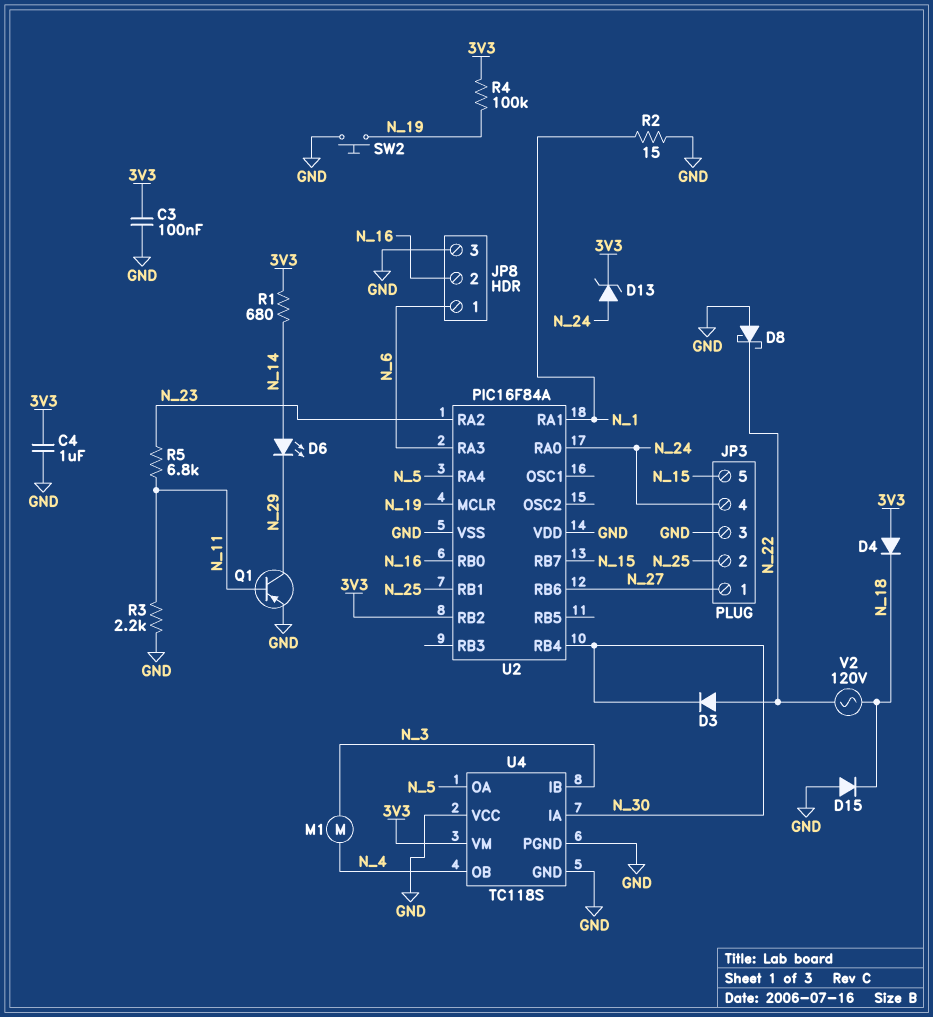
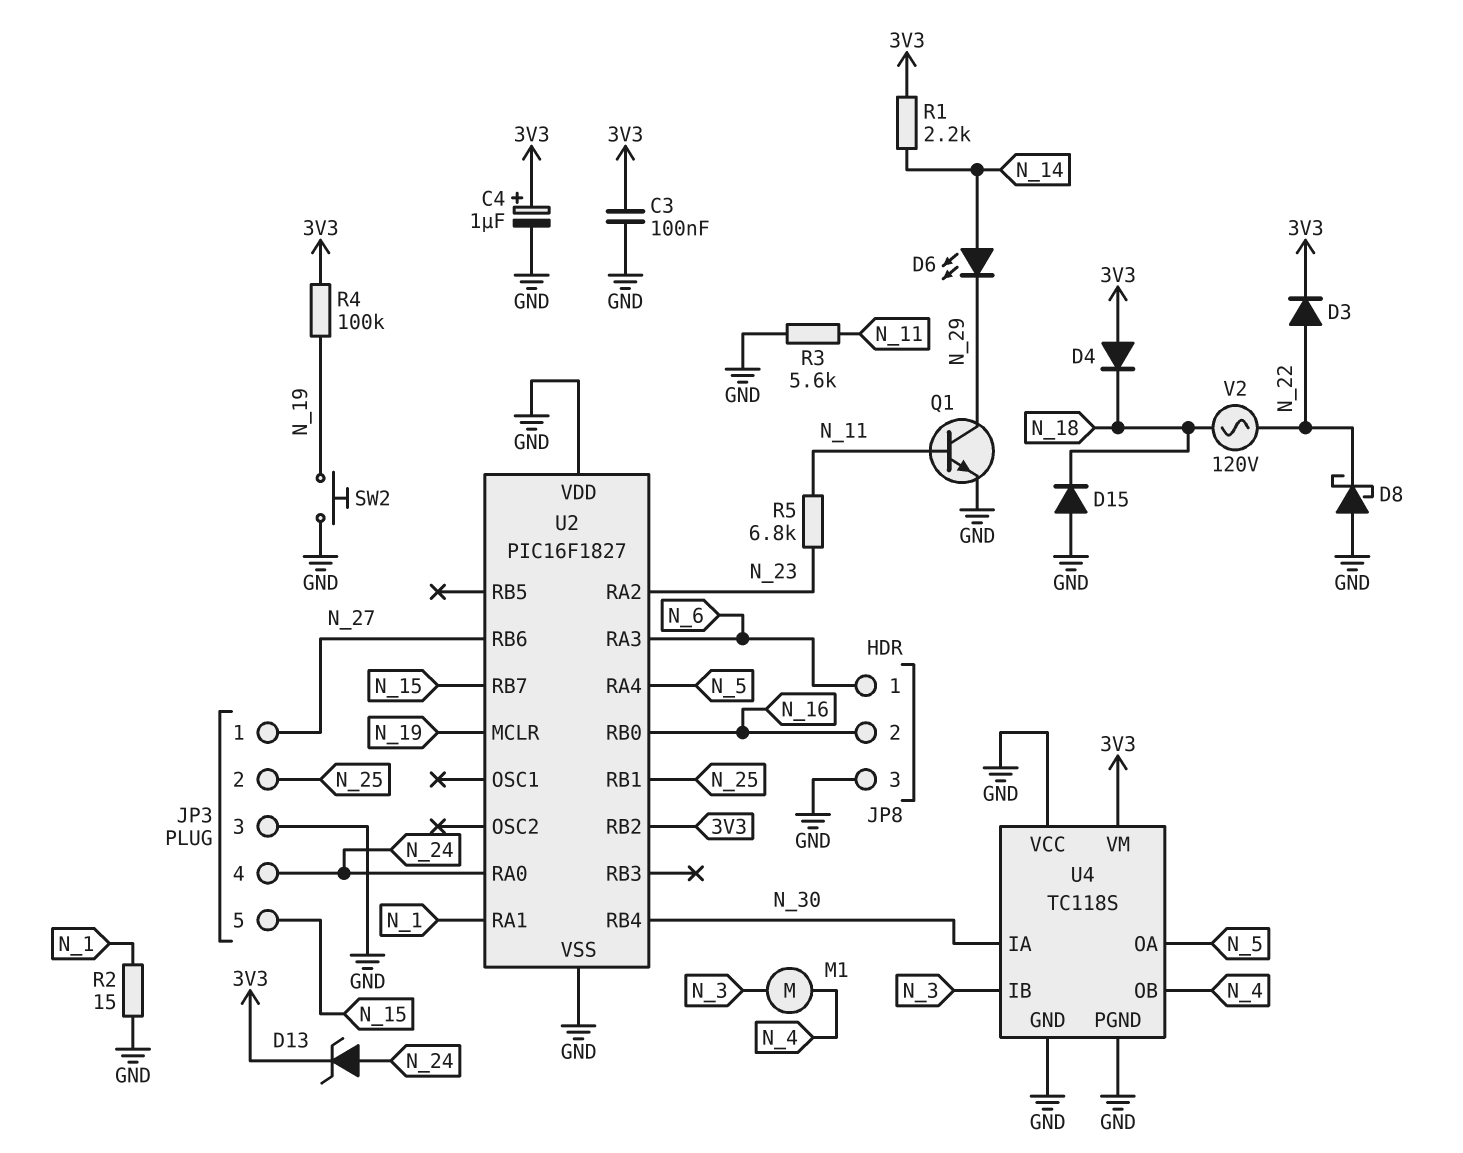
C4: 1uF (3V3, GND) -> 1uF (plus 3V3, minus GND)
D3: diode (A N_22, K N_30) -> diode (A N_22, K 3V3)
Q1: PNP (B N_11, C N_29, E GND) -> NPN (B N_11, C N_29, E GND)
R1: 680 (3V3, N_14) -> 2.2k (3V3, N_14)
R3: 2.2k (GND, N_11) -> 5.6k (GND, N_11)
U2: PIC16F84A -> PIC16F1827

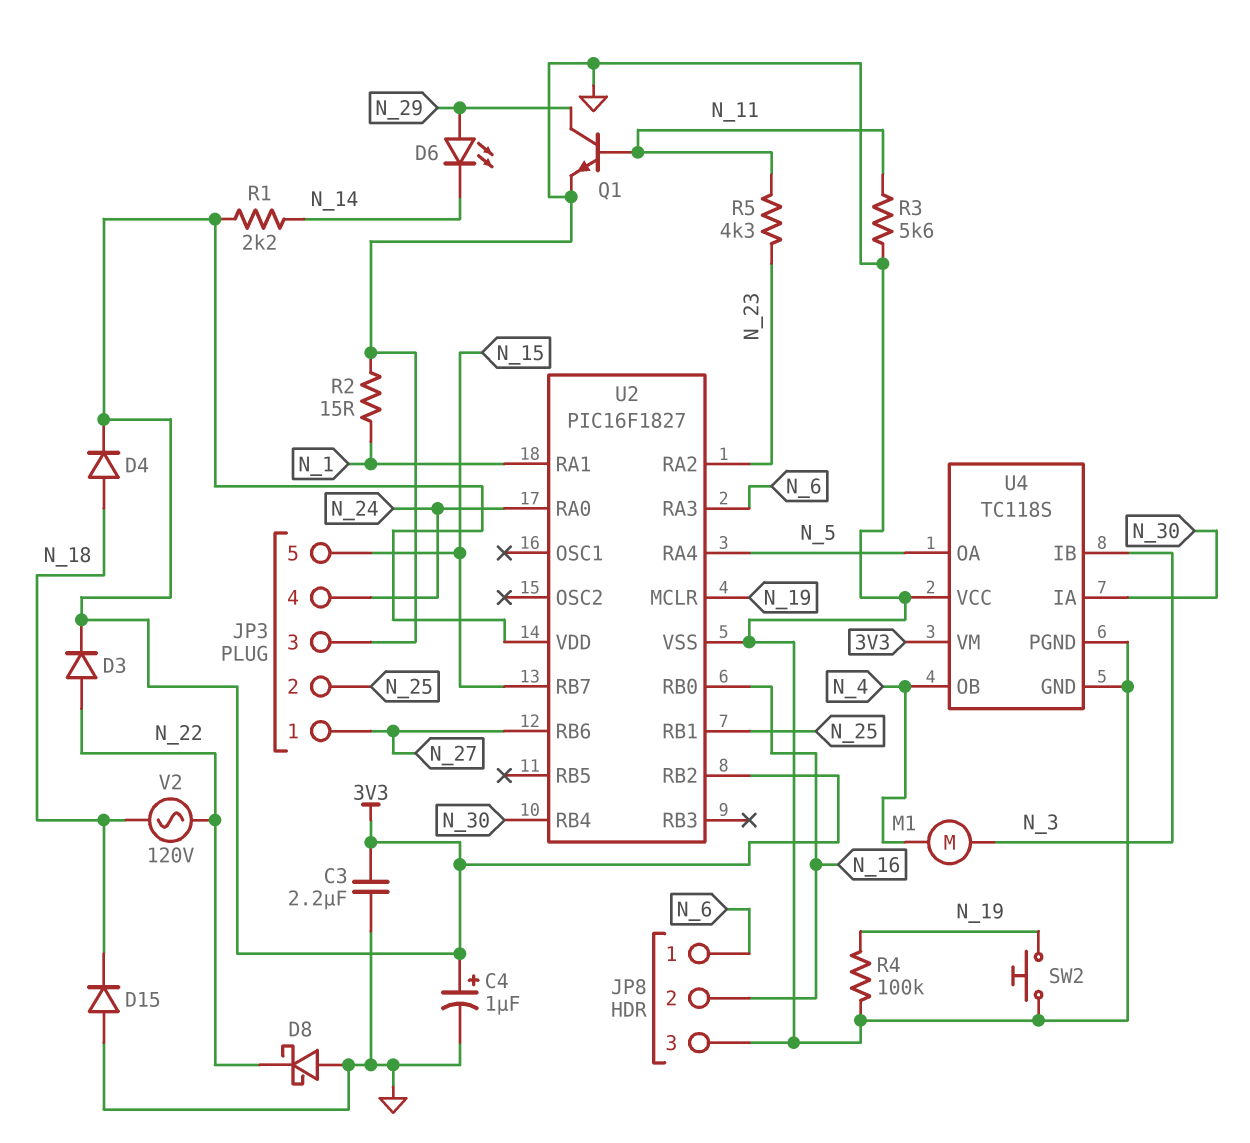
C3: 100nF (3V3, GND) -> 2.2uF (3V3, GND)
D4: diode (A 3V3, K N_18) -> diode (A N_18, K 3V3)
D6: LED (A N_14, K N_29) -> LED (A N_29, K N_14)
D13: zener (A N_24, K 3V3) -> none
R4: 100k (3V3, N_19) -> 100k (GND, N_19)
R5: 6.8k (N_11, N_23) -> 4.3k (N_11, N_23)
U2 pin VDD: GND -> 3V3

